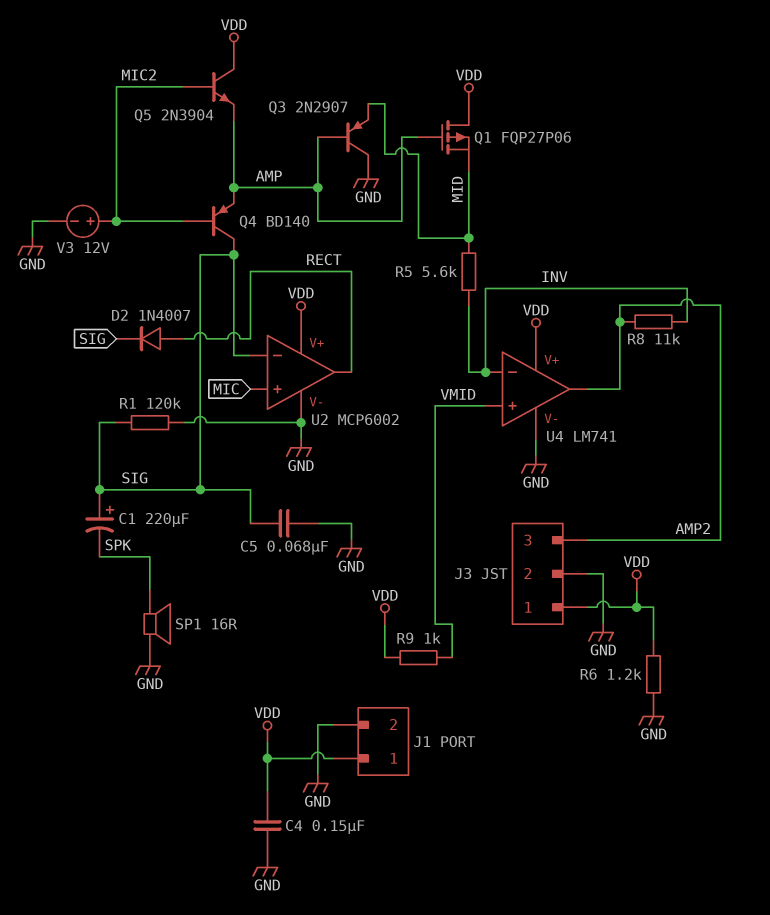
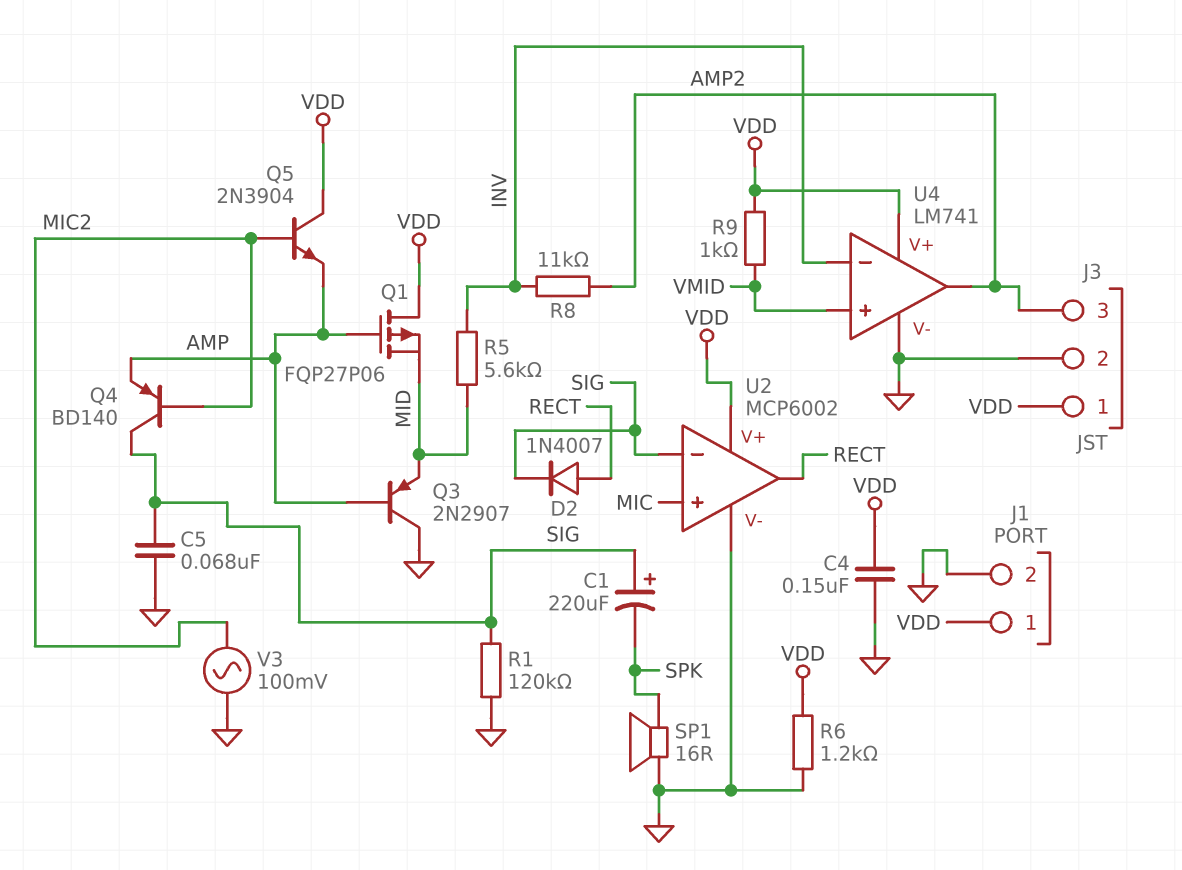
V3: 12V (plus MIC2, minus GND) -> AC 100mV (GND, MIC2)

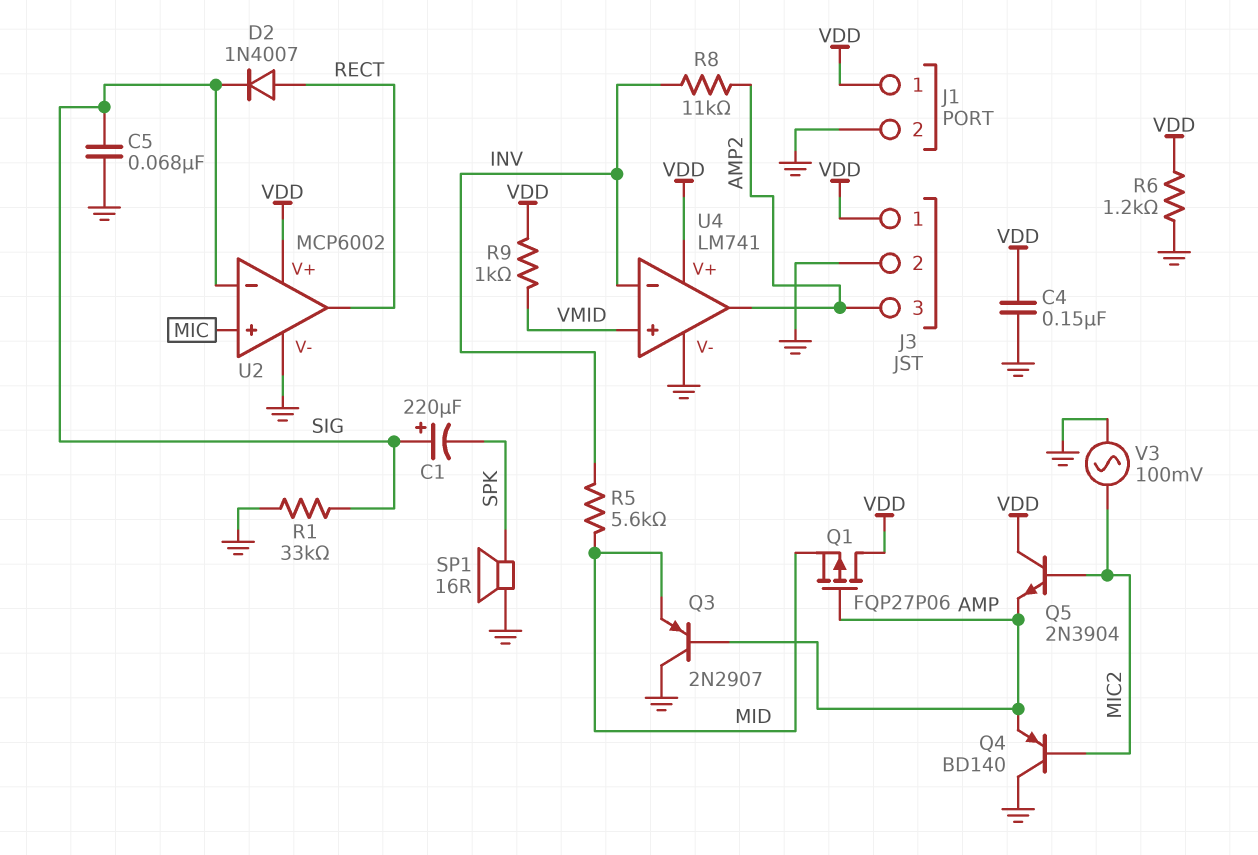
Q4: PNP BD140 (B MIC2, C SIG, E AMP) -> PNP BD140 (B MIC2, C GND, E AMP)
R1: 120k (GND, SIG) -> 33k (GND, SIG)

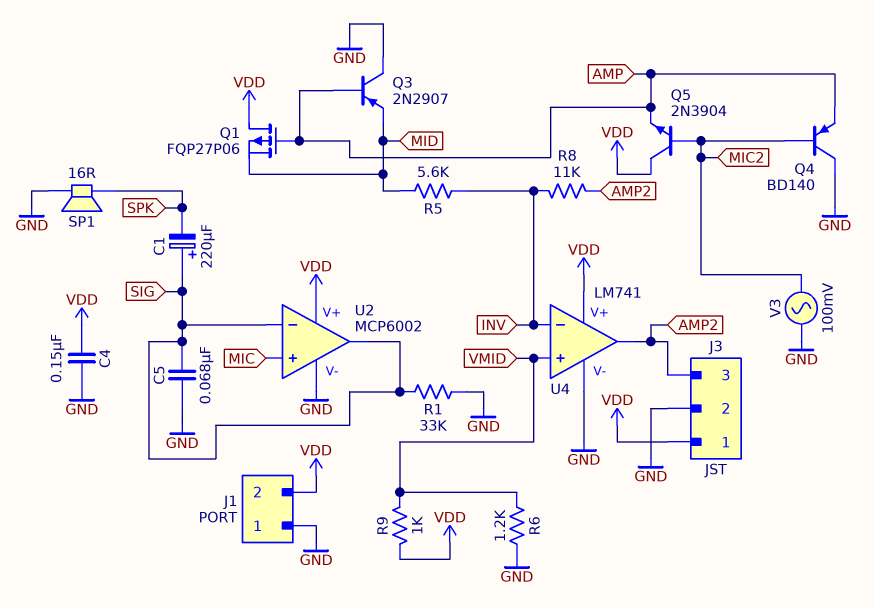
D2: diode 1N4007 (A RECT, K SIG) -> none
J1 pin 1: VDD -> GND
J1 pin 2: GND -> VDD
R6: 1.2k (GND, VDD) -> 1.2k (GND, VMID)
U2 pin out: RECT -> SIG

